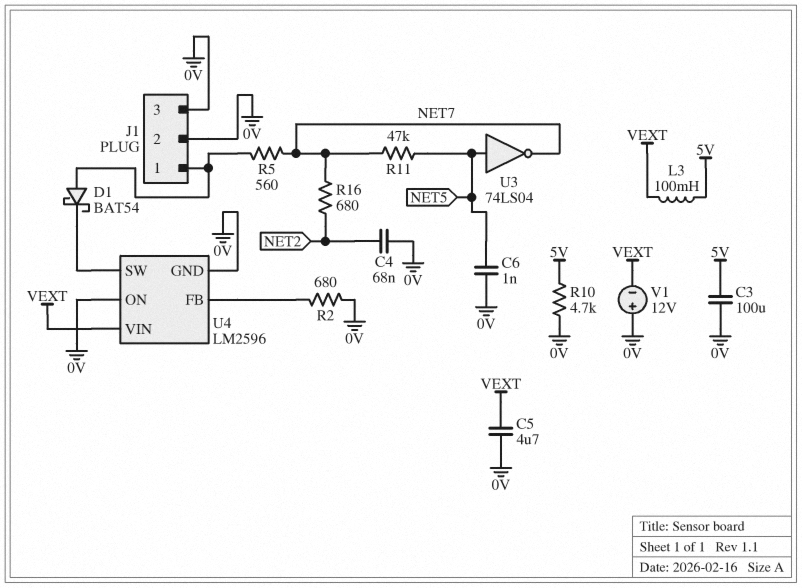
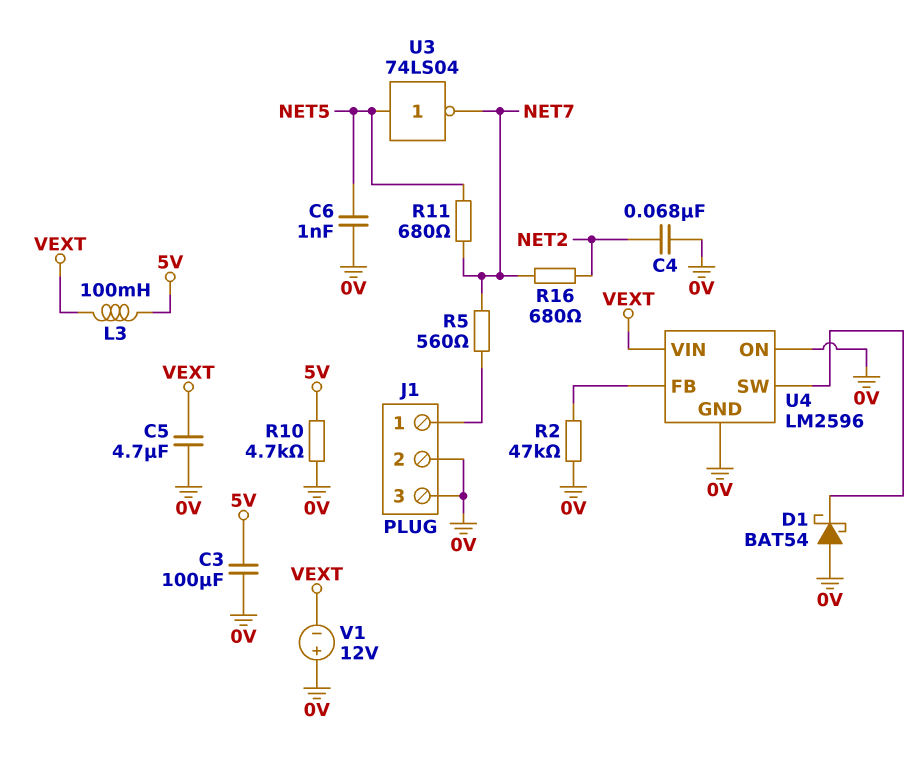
D1: schottky BAT54 (A J1/1, K U4/SW) -> schottky BAT54 (A 0V, K U4/SW)
R2: 680 (0V, U4/FB) -> 47k (0V, U4/FB)
R11: 47k (NET5, NET7) -> 680 (NET5, NET7)

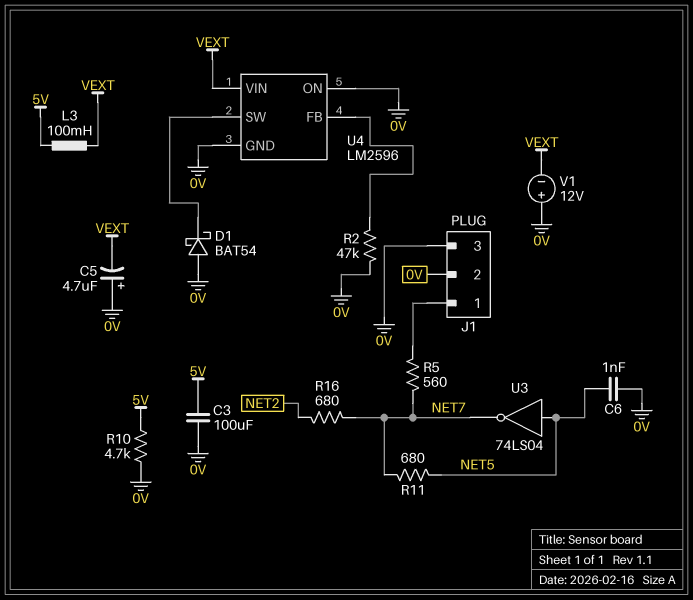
C4: 68nF (0V, NET2) -> none
C5: 4.7uF (0V, VEXT) -> 4.7uF (plus 0V, minus VEXT)

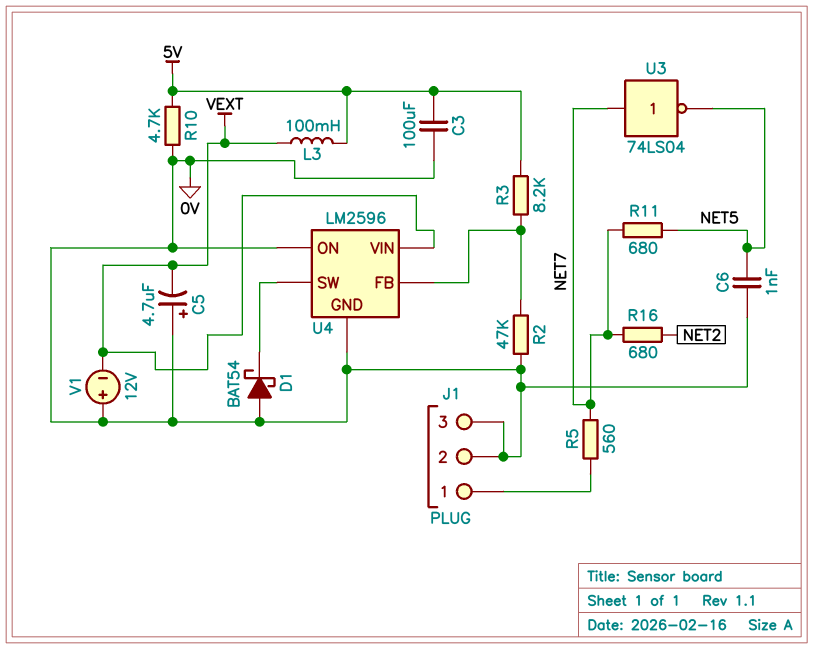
R3: none -> 8.2k (5V, U4/FB)
U3: NOT 74LS04 (in NET5, out NET7) -> NOT 74LS04 (in NET7, out NET5)

